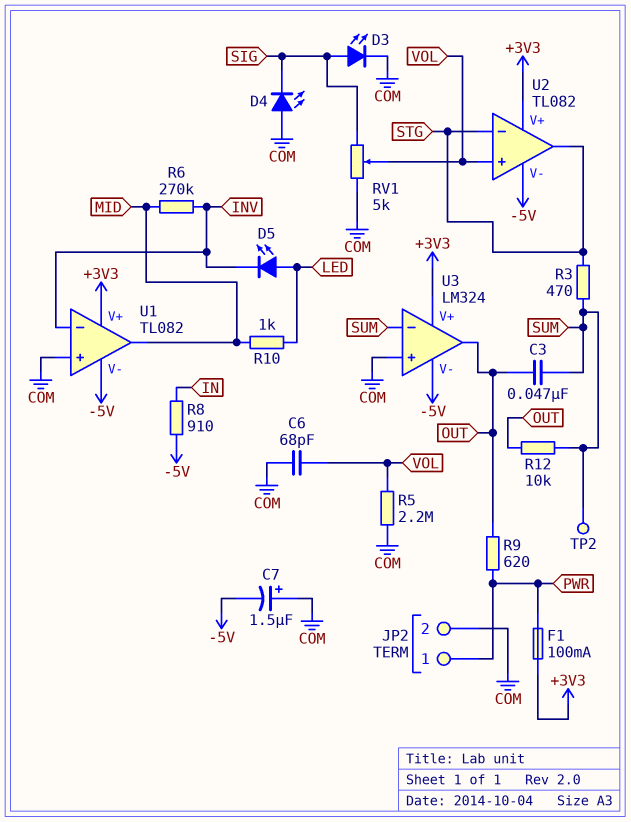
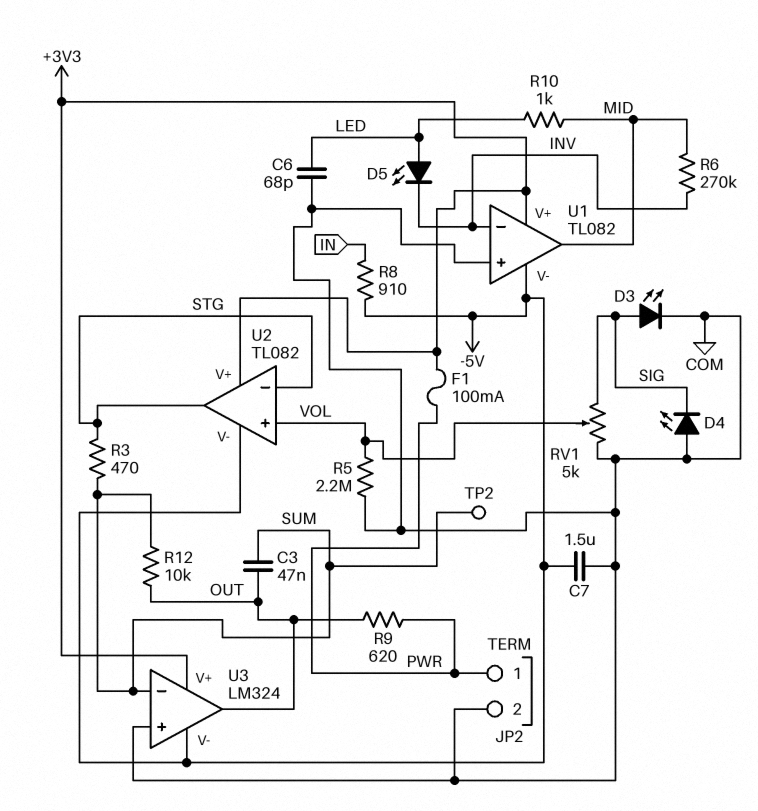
C6: 68pF (COM, VOL) -> 68pF (COM, LED)
C7: 1.5uF (plus COM, minus -5V) -> 1.5uF (-5V, COM)

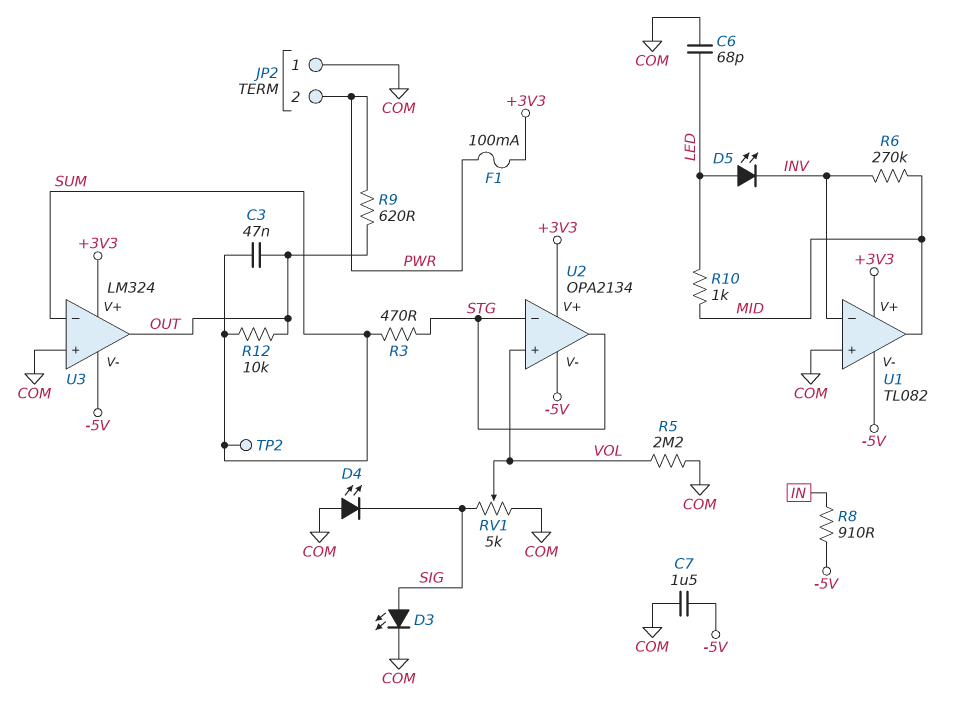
JP2 pin 1: PWR -> COM
JP2 pin 2: COM -> PWR
U2: TL082 -> OPA2134

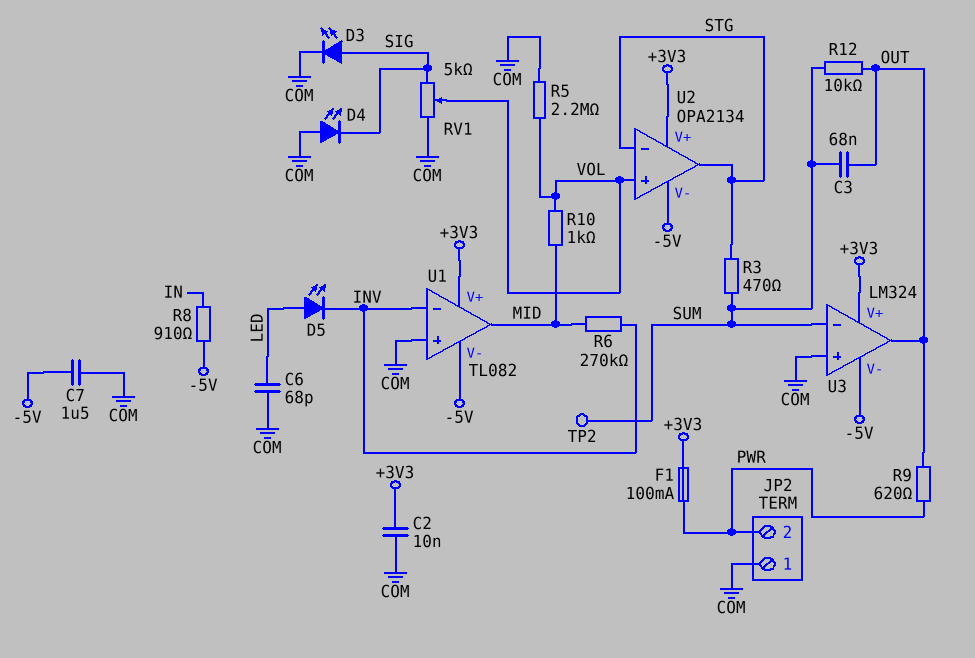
C2: none -> 10nF (+3V3, COM)
C3: 47nF (OUT, SUM) -> 68nF (OUT, SUM)
R10: 1k (LED, MID) -> 1k (MID, VOL)

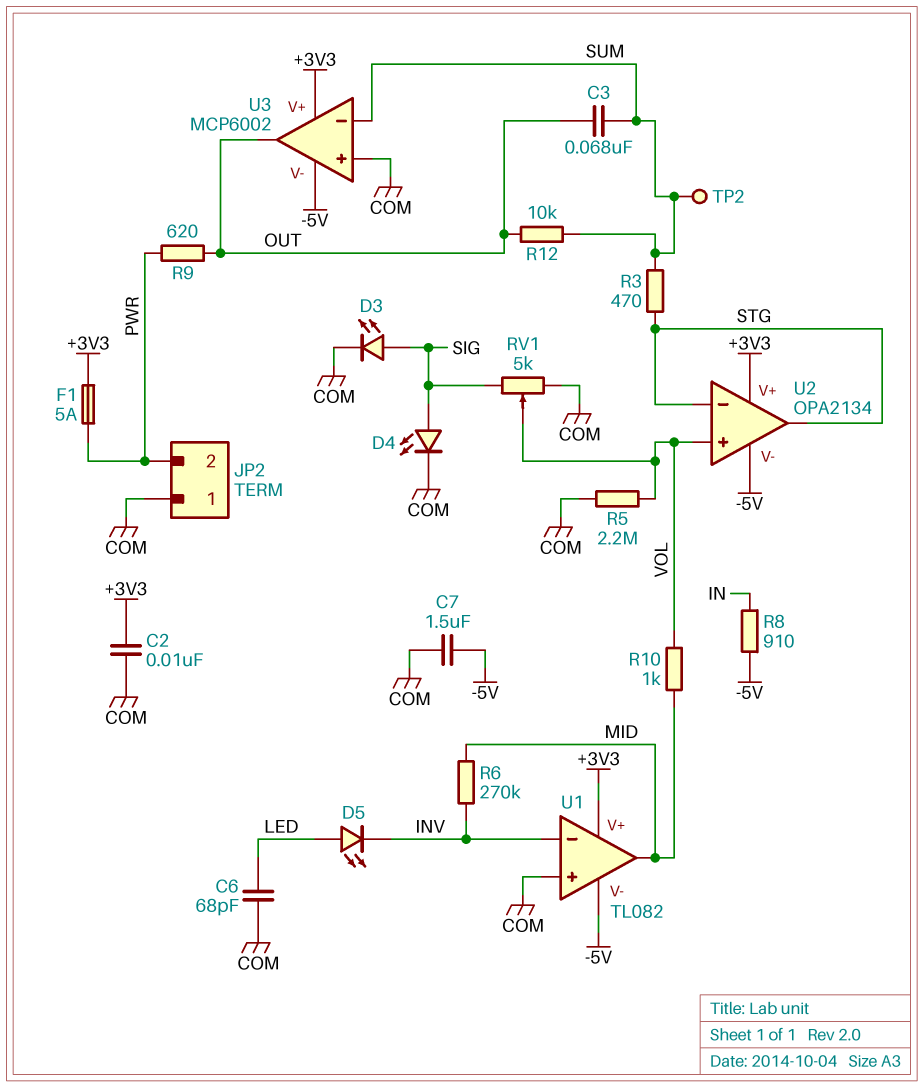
D4: LED (A COM, K SIG) -> LED (A SIG, K COM)
F1: 100mA (+3V3, PWR) -> 5A (+3V3, PWR)
U3: LM324 -> MCP6002

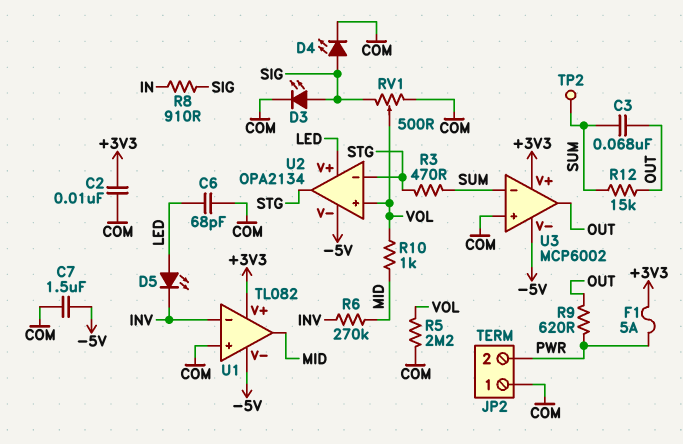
R8: 910 (-5V, IN) -> 910 (IN, SIG)
R12: 10k (OUT, SUM) -> 15k (OUT, SUM)
RV1: 5k (COM, SIG, wiper VOL) -> 500 (COM, SIG, wiper VOL)
U2 pin V+: +3V3 -> LED

